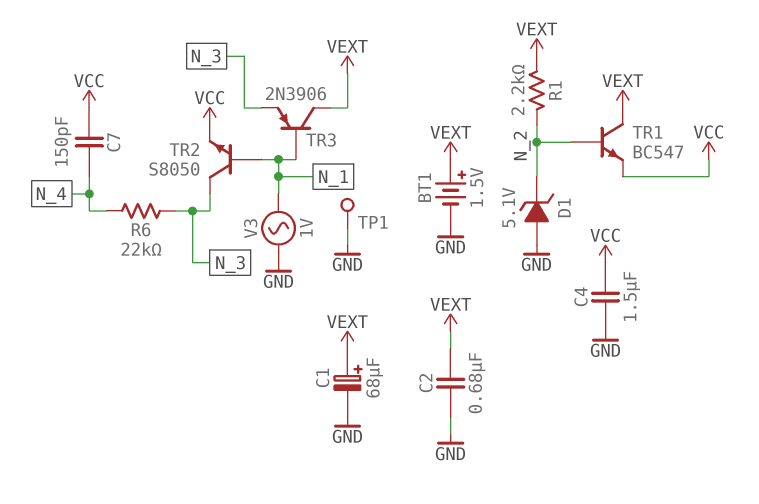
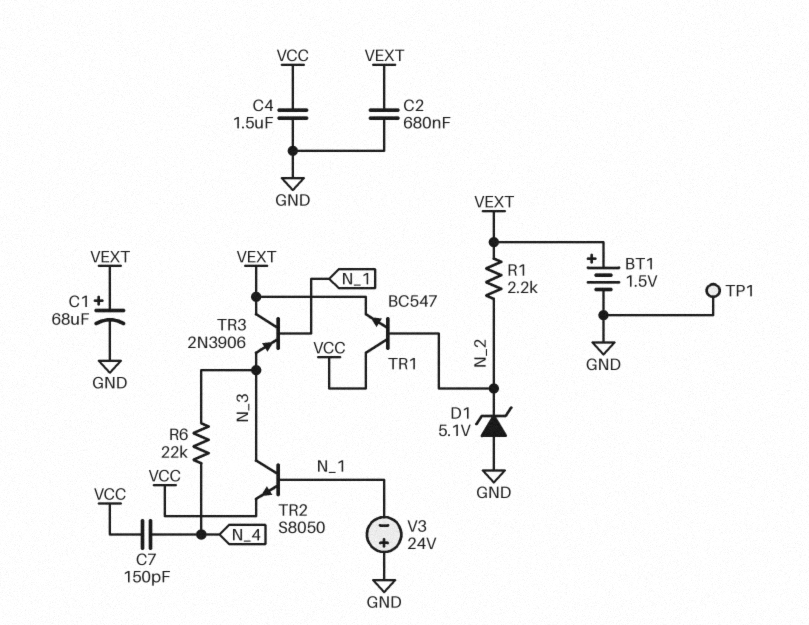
TR1: NPN BC547 (B N_2, C VEXT, E VCC) -> NPN BC547 (B N_2, C VCC, E VEXT)
V3: AC 1V (GND, N_1) -> 24V (plus GND, minus N_1)

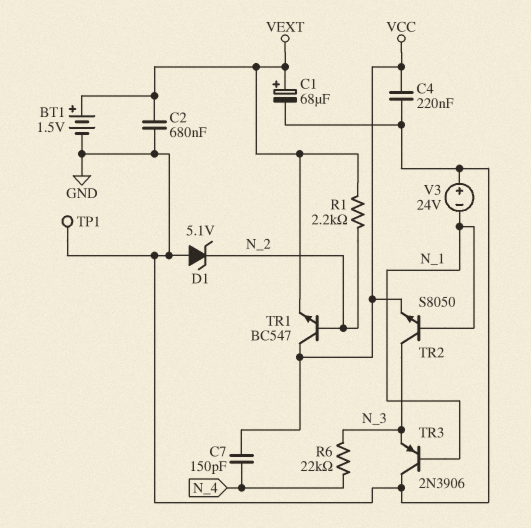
C4: 1.5uF (GND, VCC) -> 220nF (GND, VCC)
TR3: PNP 2N3906 (B N_1, C VEXT, E N_3) -> PNP 2N3906 (B N_1, C GND, E N_3)

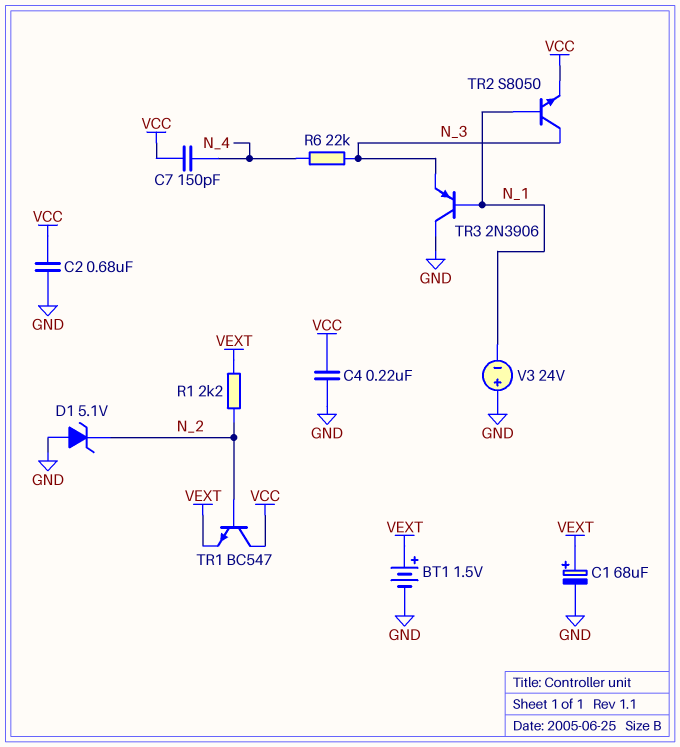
C2: 680nF (GND, VEXT) -> 680nF (GND, VCC)
TP1: test point (GND) -> none

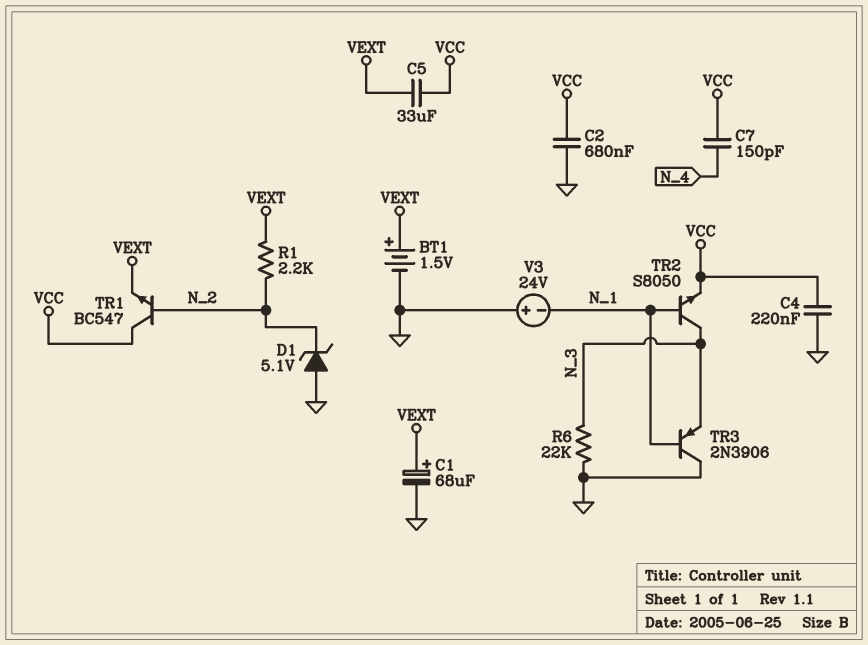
C5: none -> 33uF (VCC, VEXT)
R6: 22k (N_3, N_4) -> 22k (GND, N_3)

